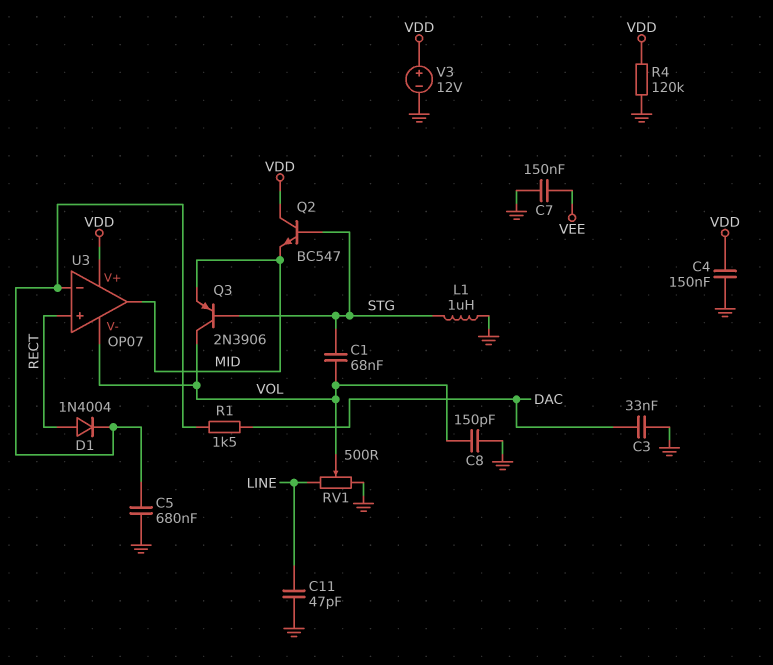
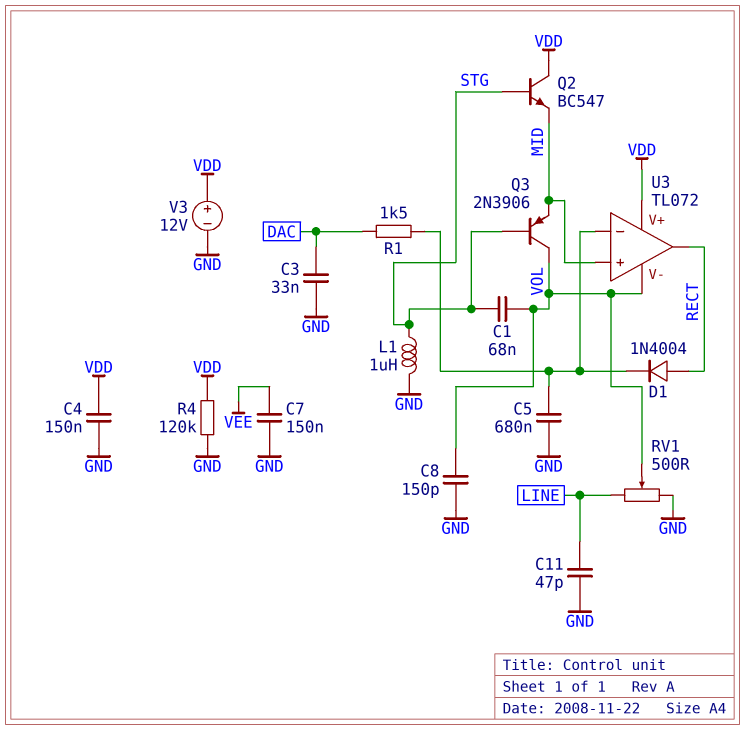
U3: OP07 -> TL072
U3 pin in+: RECT -> MID
U3 pin out: MID -> RECT

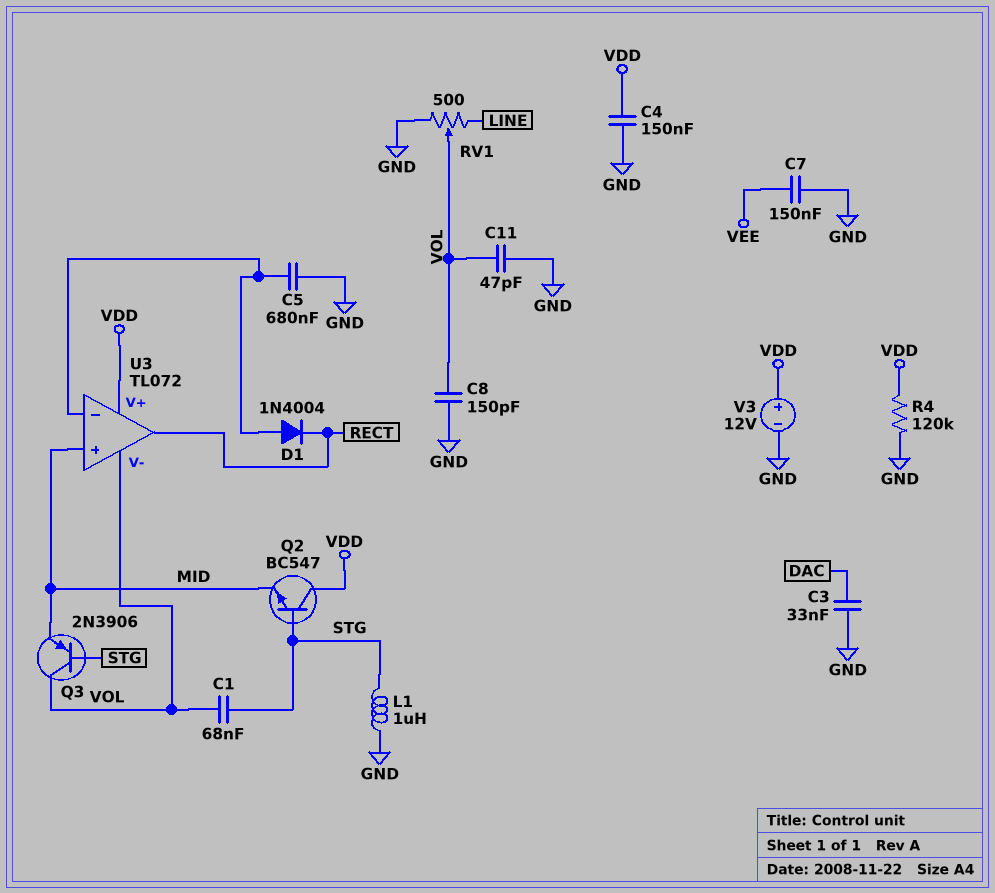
C11: 47pF (GND, LINE) -> 47pF (GND, VOL)
D1: diode 1N4004 (A RECT, K U3/in-) -> diode 1N4004 (A U3/in-, K RECT)
R1: 1.5k (DAC, U3/in-) -> none

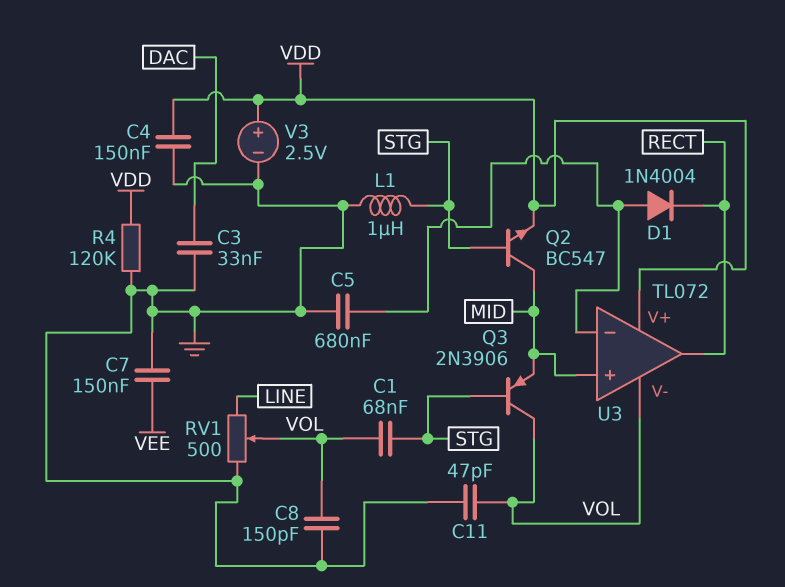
Q2: NPN BC547 (B STG, C VDD, E MID) -> NPN BC547 (B STG, C MID, E VDD)
V3: 12V (plus VDD, minus GND) -> 2.5V (plus VDD, minus GND)

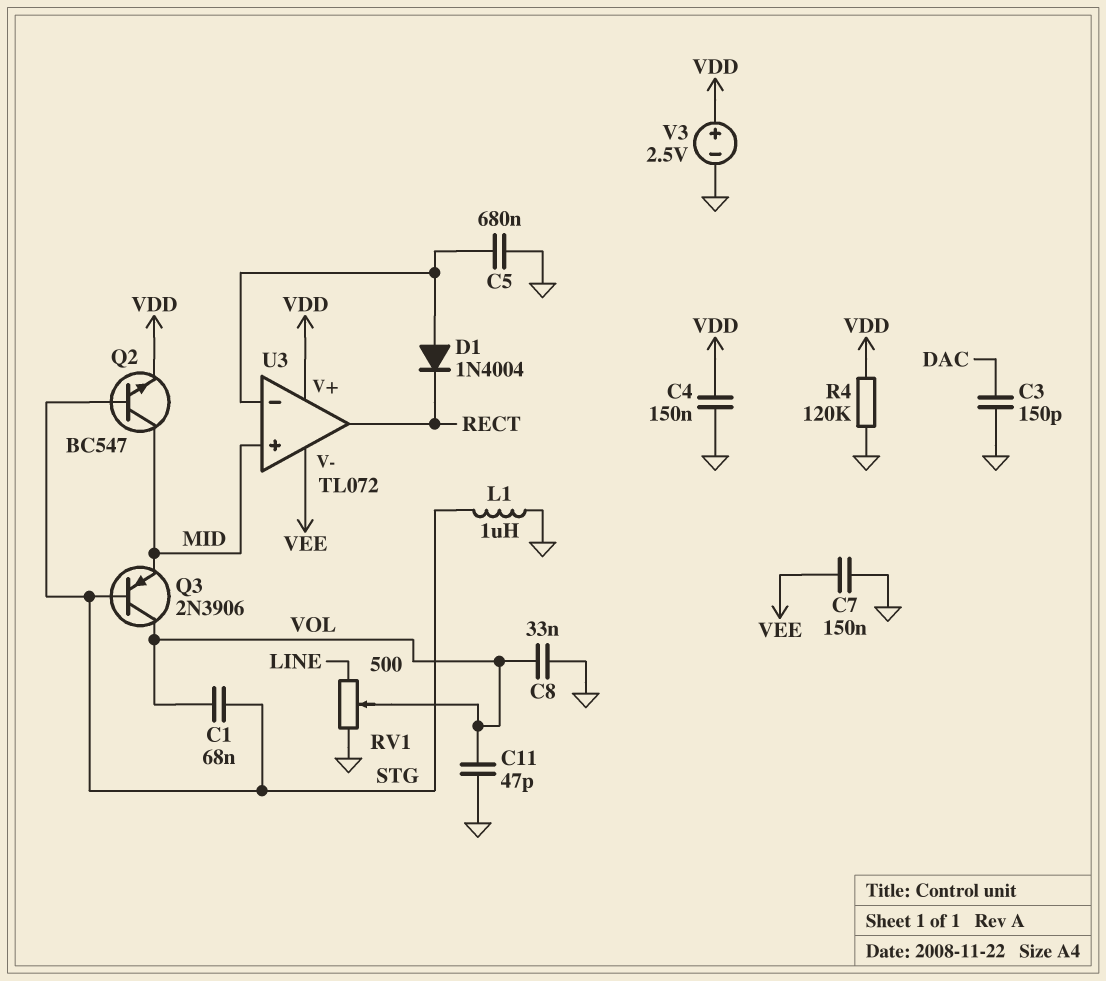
C3: 33nF (DAC, GND) -> 150pF (DAC, GND)
C8: 150pF (GND, VOL) -> 33nF (GND, VOL)
U3 pin V-: VOL -> VEE

